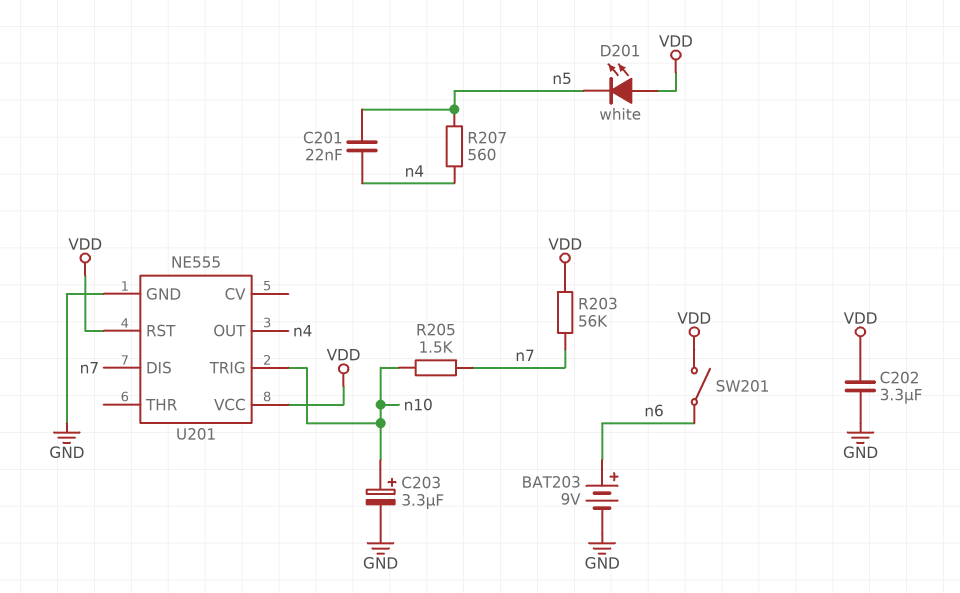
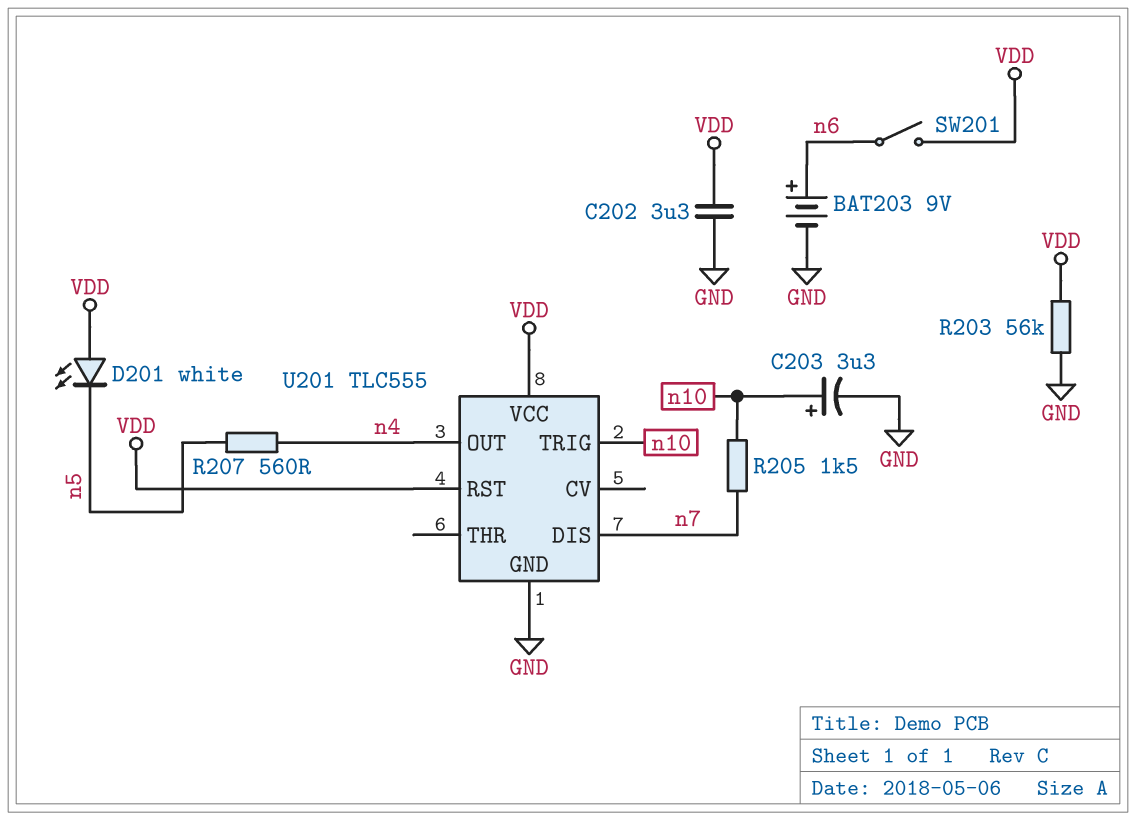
C201: 22nF (n4, n5) -> none
R203: 56k (VDD, n7) -> 56k (GND, VDD)
U201: NE555 -> TLC555

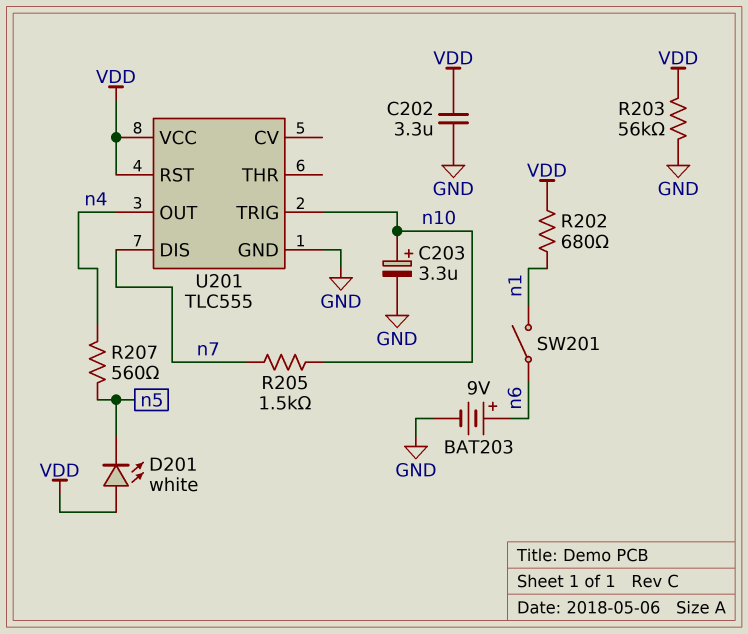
R202: none -> 680 (VDD, n1)
SW201: switch (VDD, n6) -> switch (n1, n6)

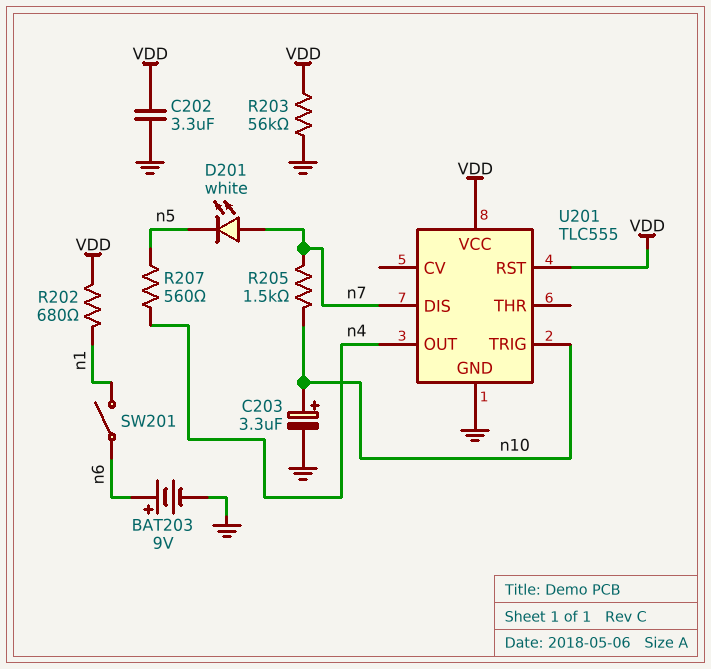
D201: LED white (A VDD, K n5) -> LED white (A n7, K n5)

